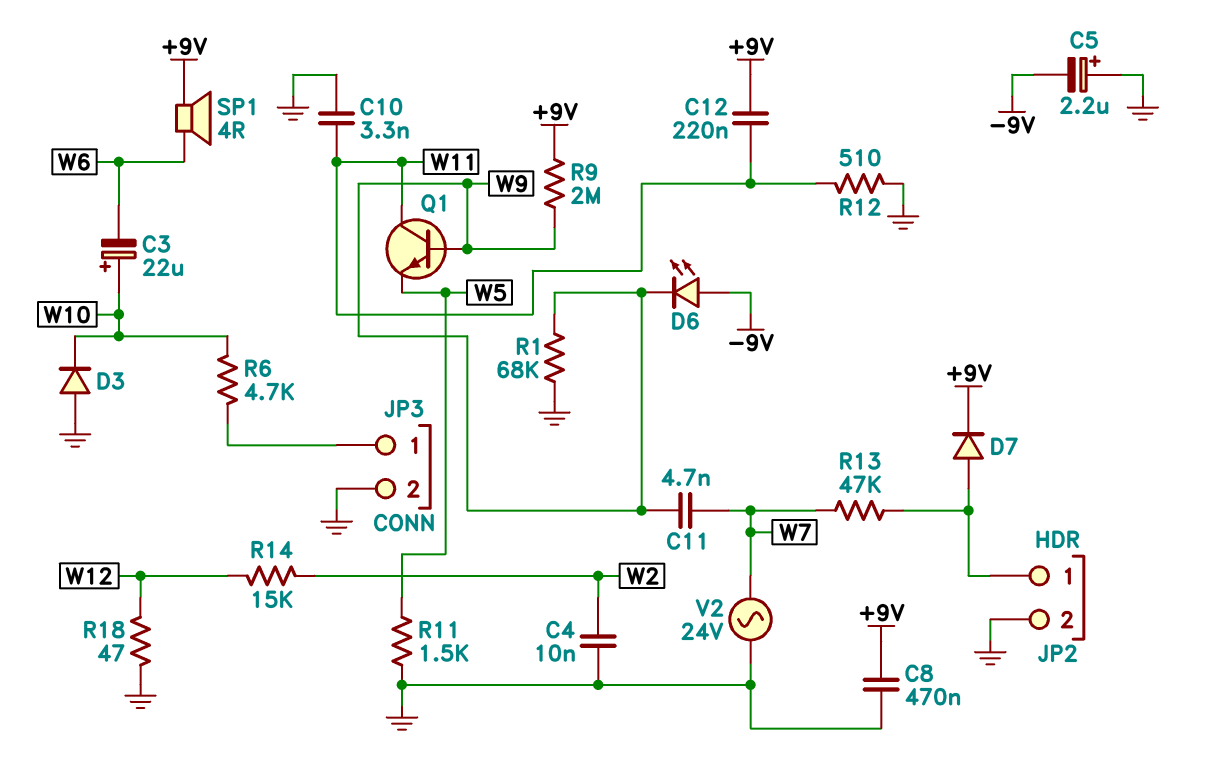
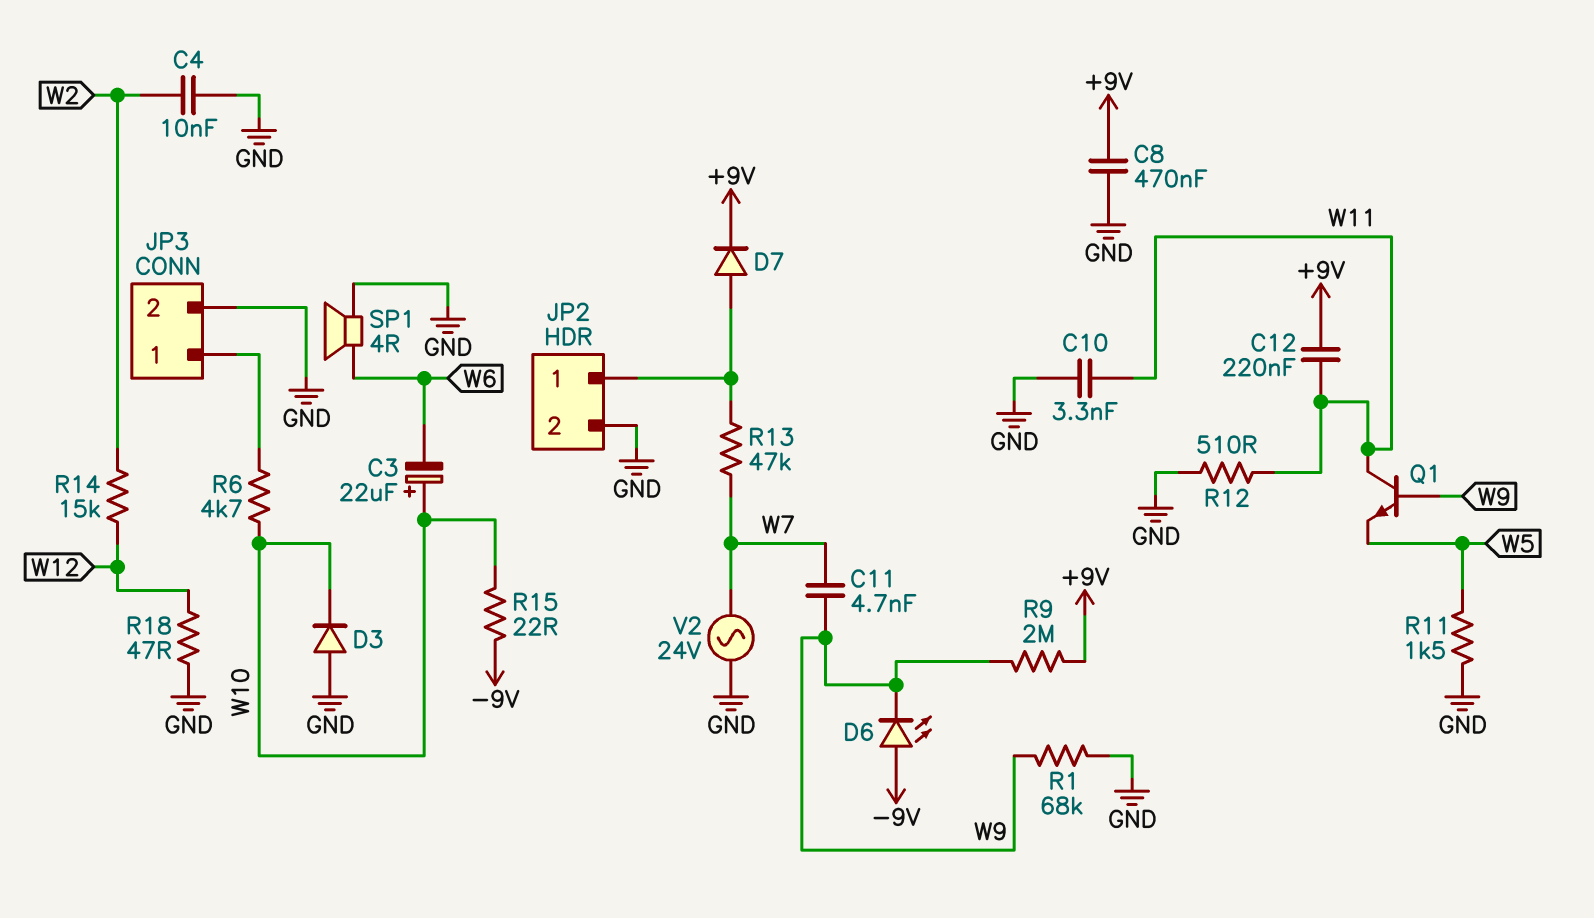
C5: 2.2uF (plus GND, minus -9V) -> none
R15: none -> 22 (-9V, W10)
SP1: speaker 4R (+9V, W6) -> speaker 4R (GND, W6)

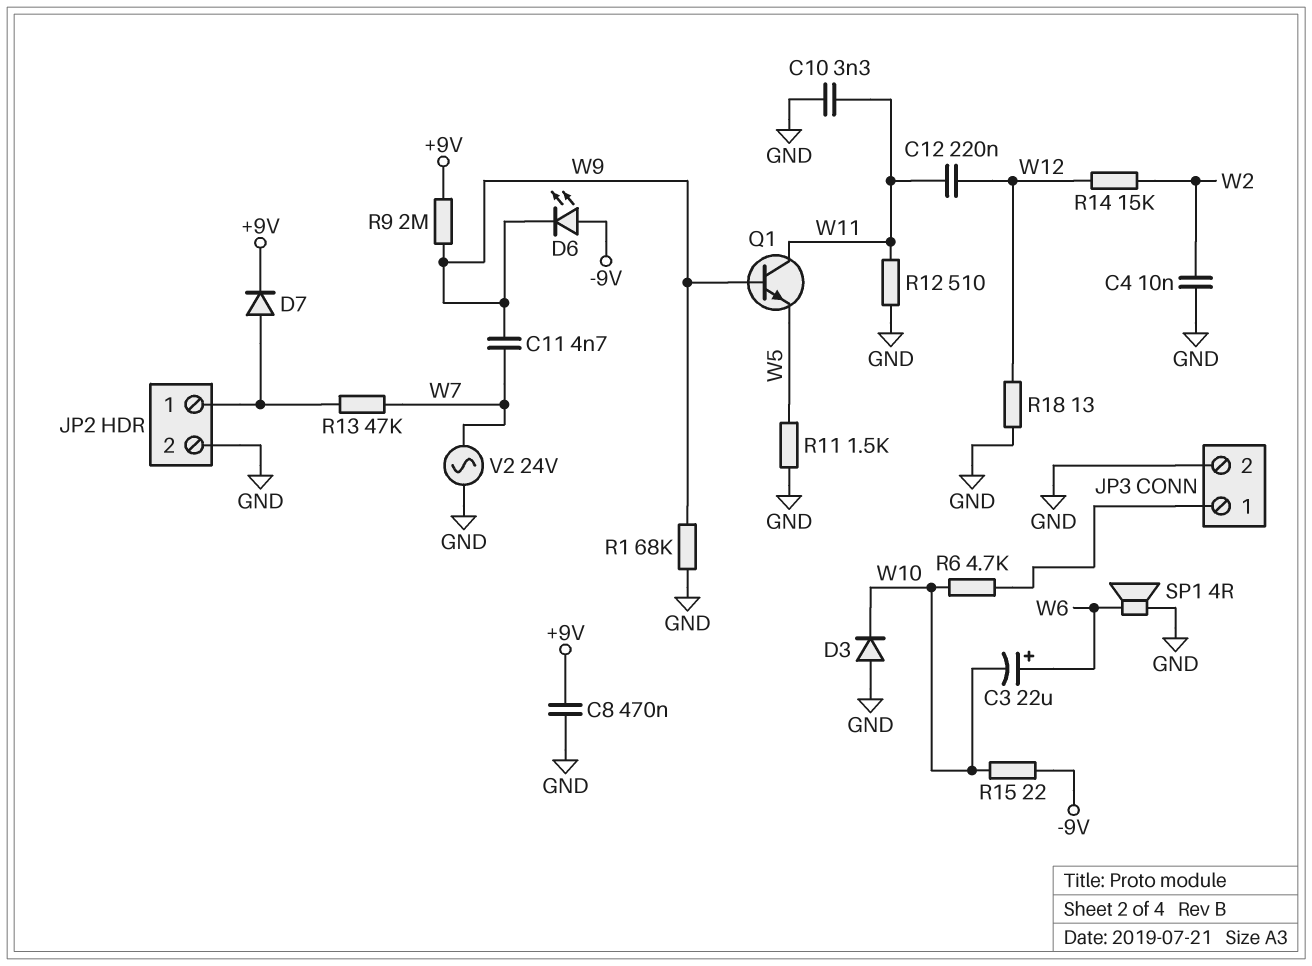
C3: 22uF (plus W10, minus W6) -> 22uF (plus W6, minus W10)
C12: 220nF (+9V, W11) -> 220nF (W11, W12)
R18: 47 (GND, W12) -> 13 (GND, W12)

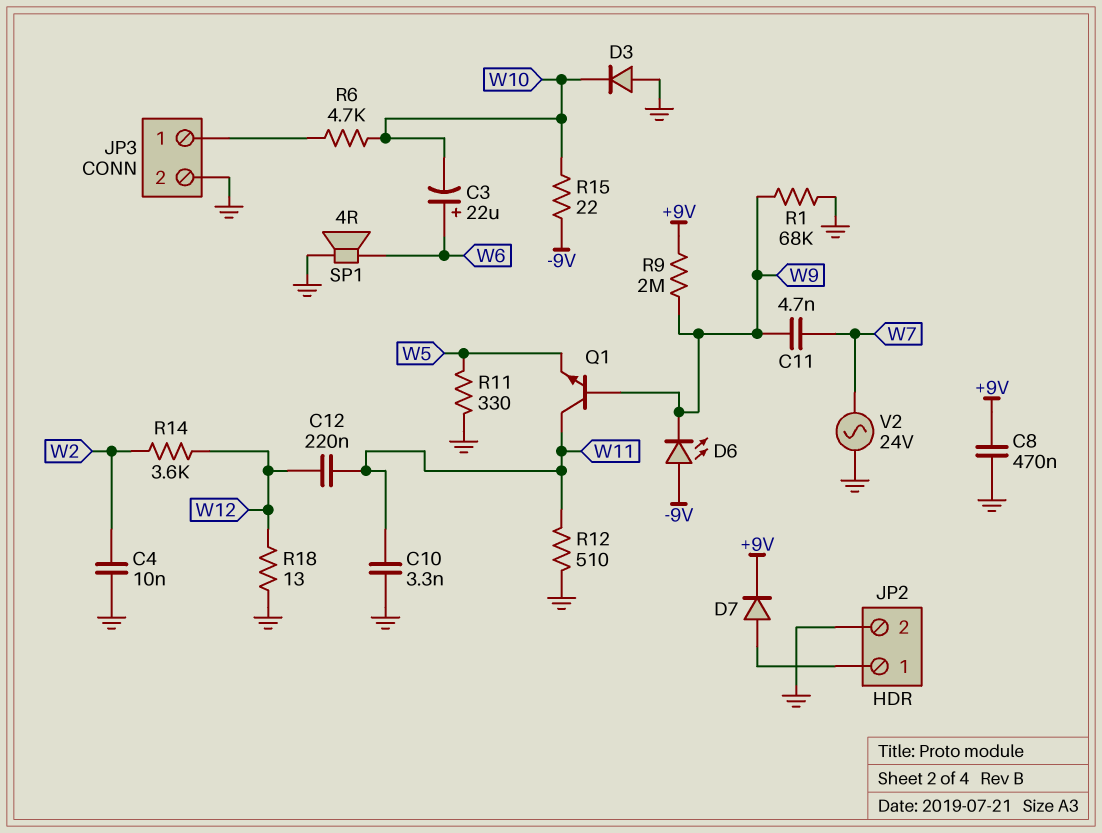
R11: 1.5k (GND, W5) -> 330 (GND, W5)
R13: 47k (JP2/1, W7) -> none
R14: 15k (W2, W12) -> 3.6k (W2, W12)

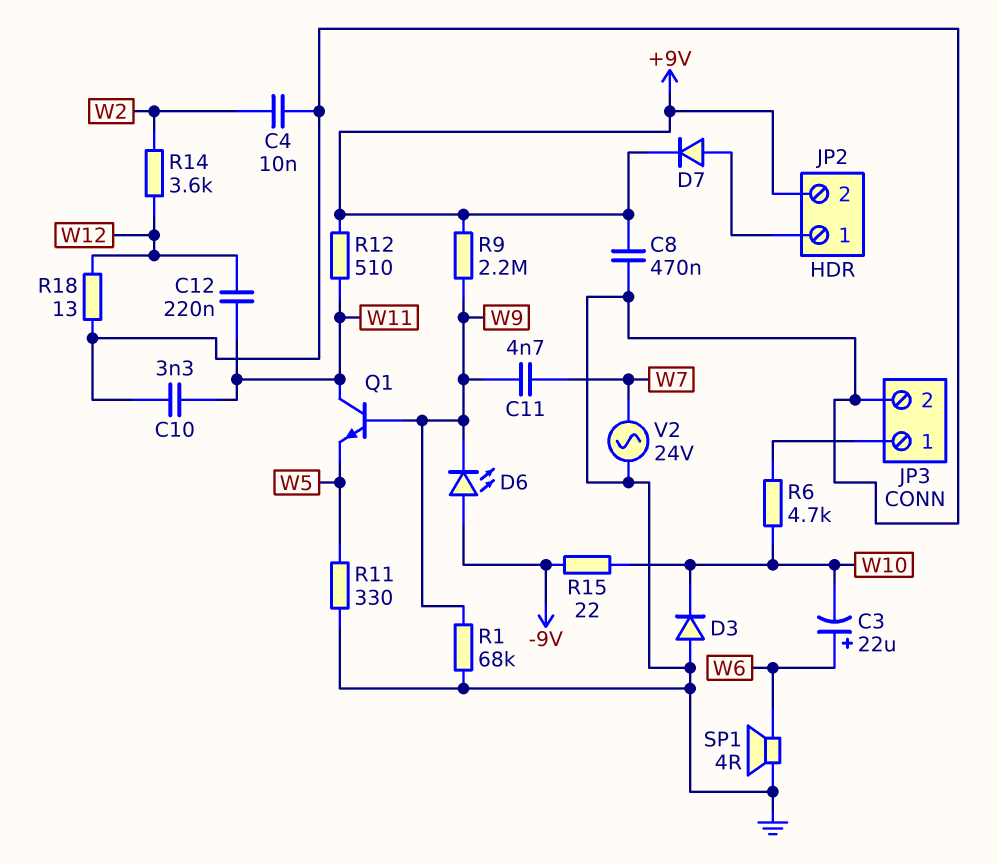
JP2 pin 2: GND -> +9V
R9: 2M (+9V, W9) -> 2.2M (+9V, W9)
R12: 510 (GND, W11) -> 510 (+9V, W11)

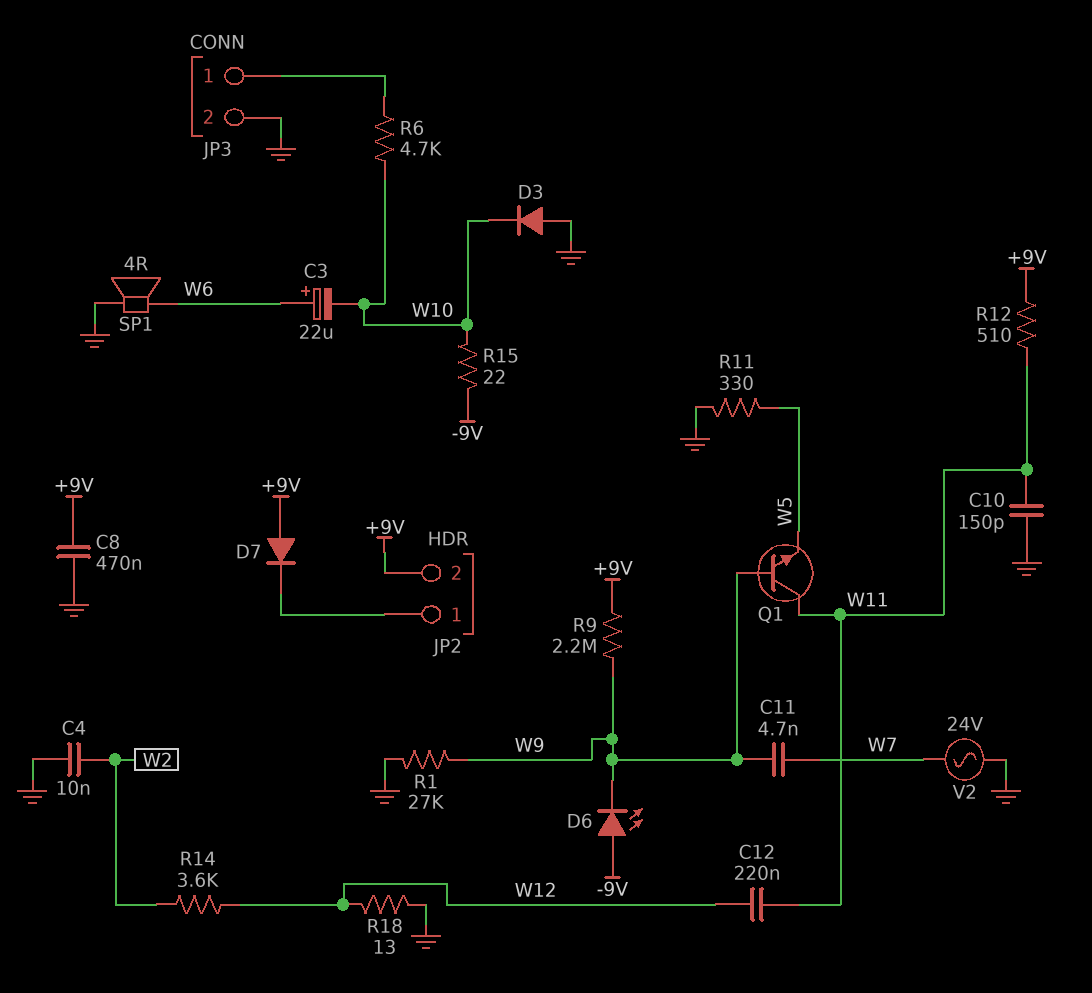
C10: 3.3nF (GND, W11) -> 150pF (GND, W11)
D7: diode (A JP2/1, K +9V) -> diode (A +9V, K JP2/1)
R1: 68k (GND, W9) -> 27k (GND, W9)

